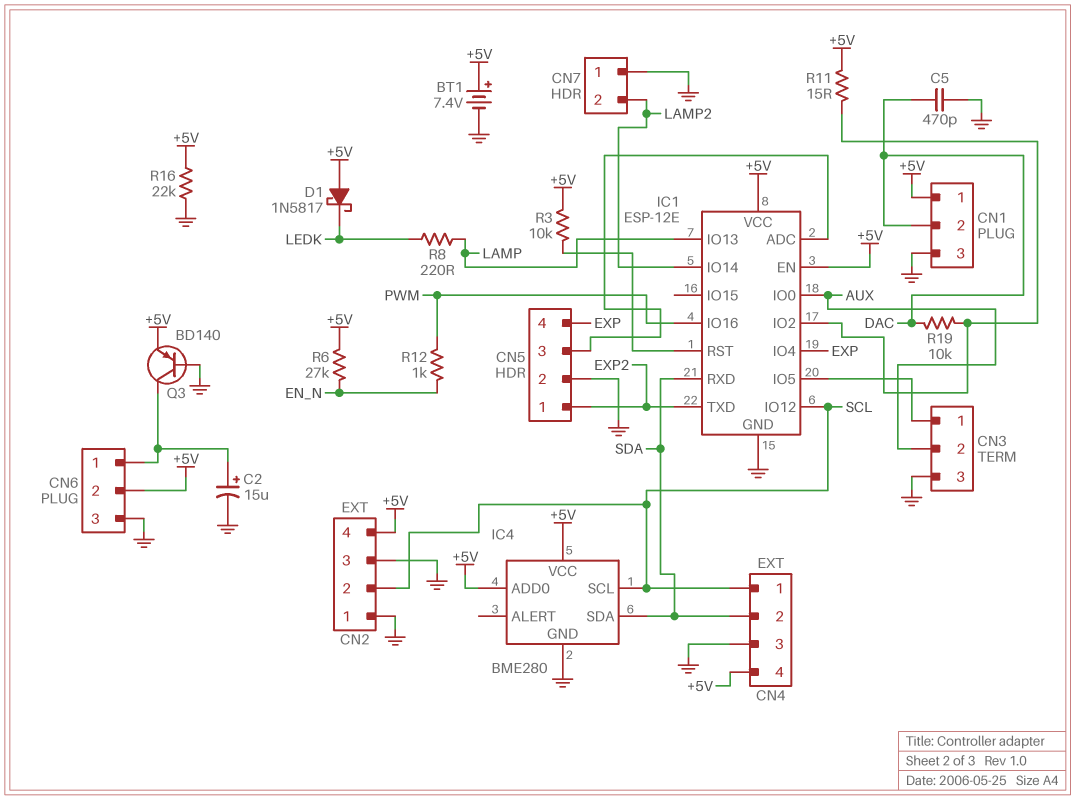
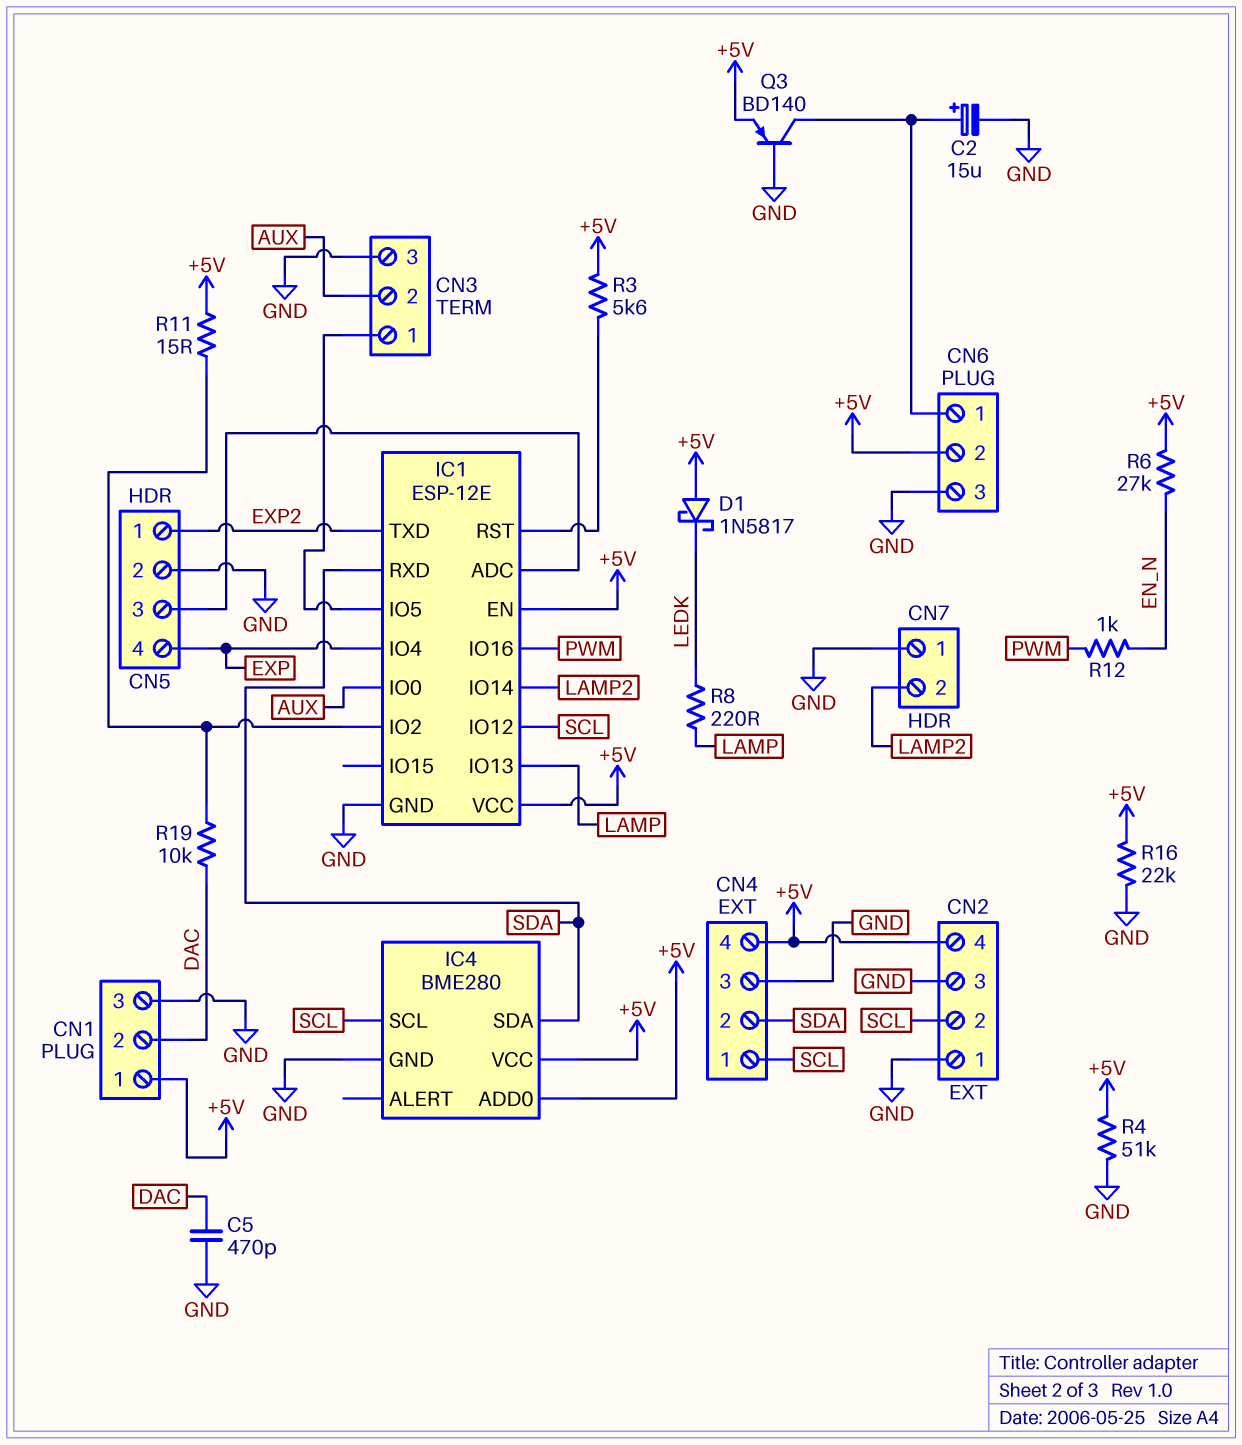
BT1: 7.4V (plus +5V, minus GND) -> none
R3: 10k (+5V, IC1/RST) -> 5.6k (+5V, IC1/RST)
R4: none -> 51k (+5V, GND)

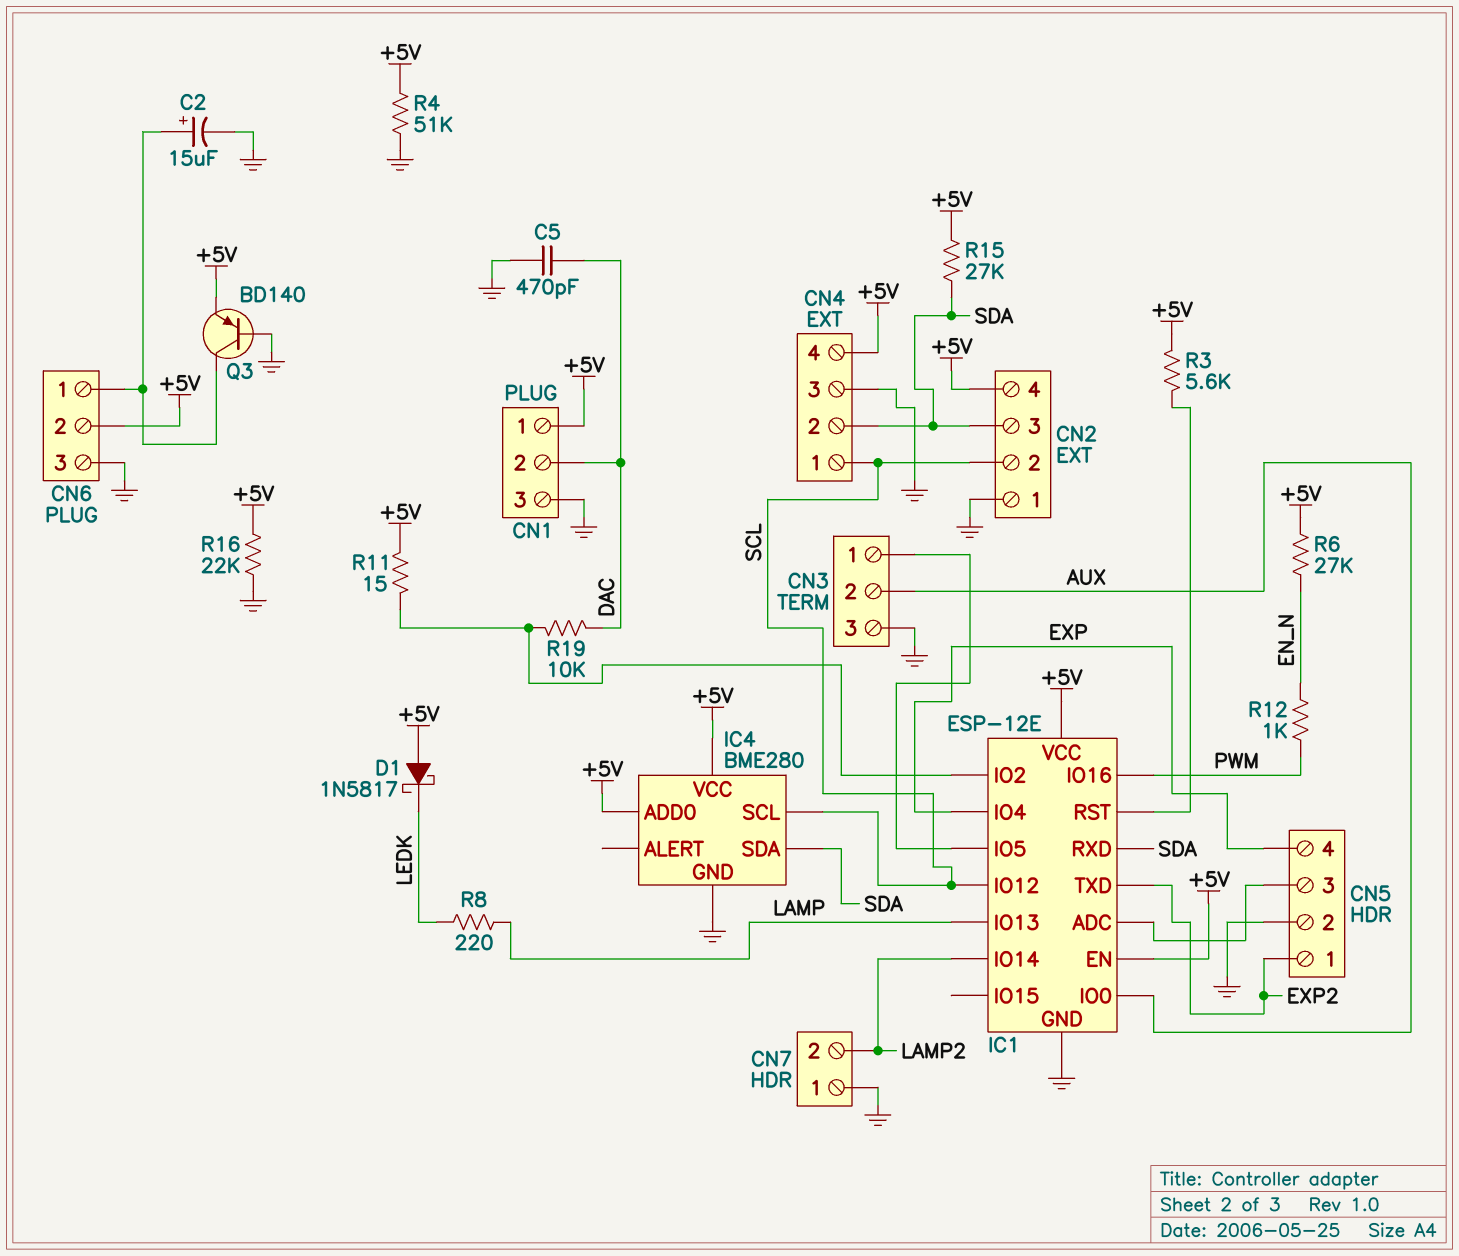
CN2 pin 3: GND -> SDA
R15: none -> 27k (+5V, SDA)

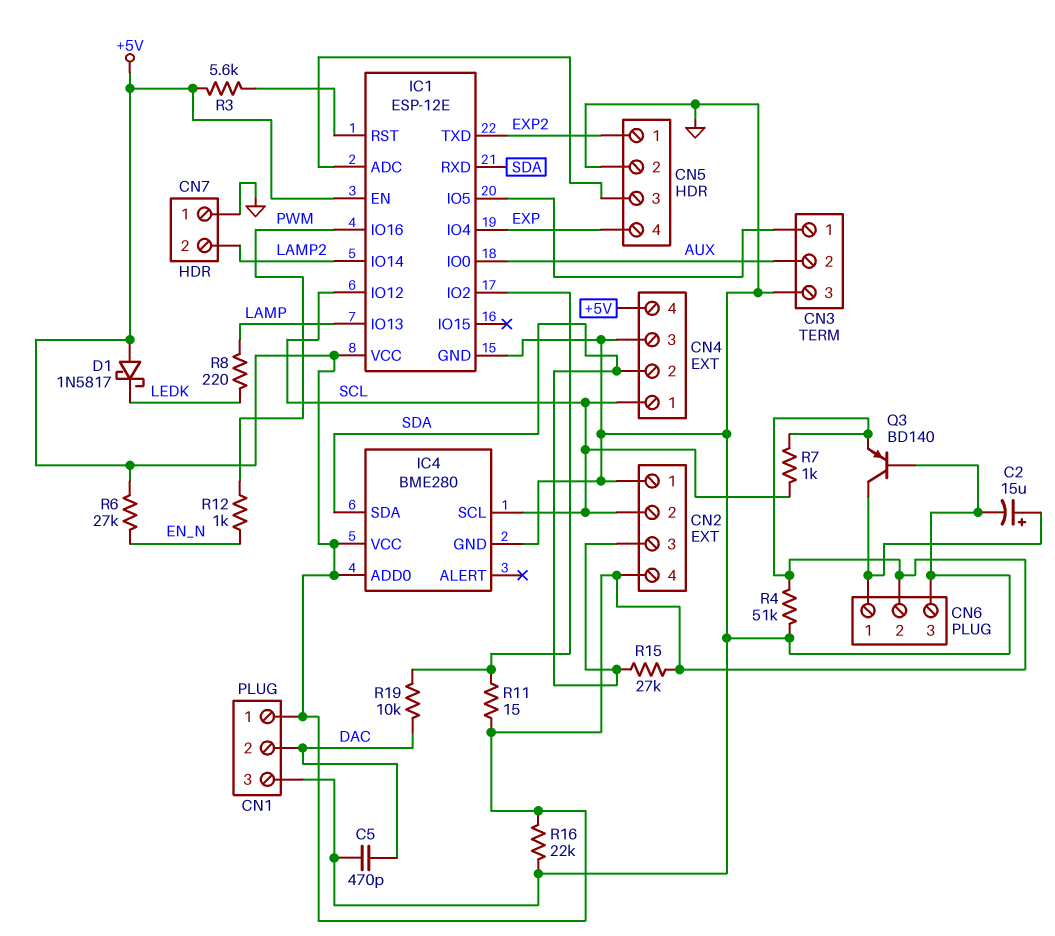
R7: none -> 1k (+5V, SCL)

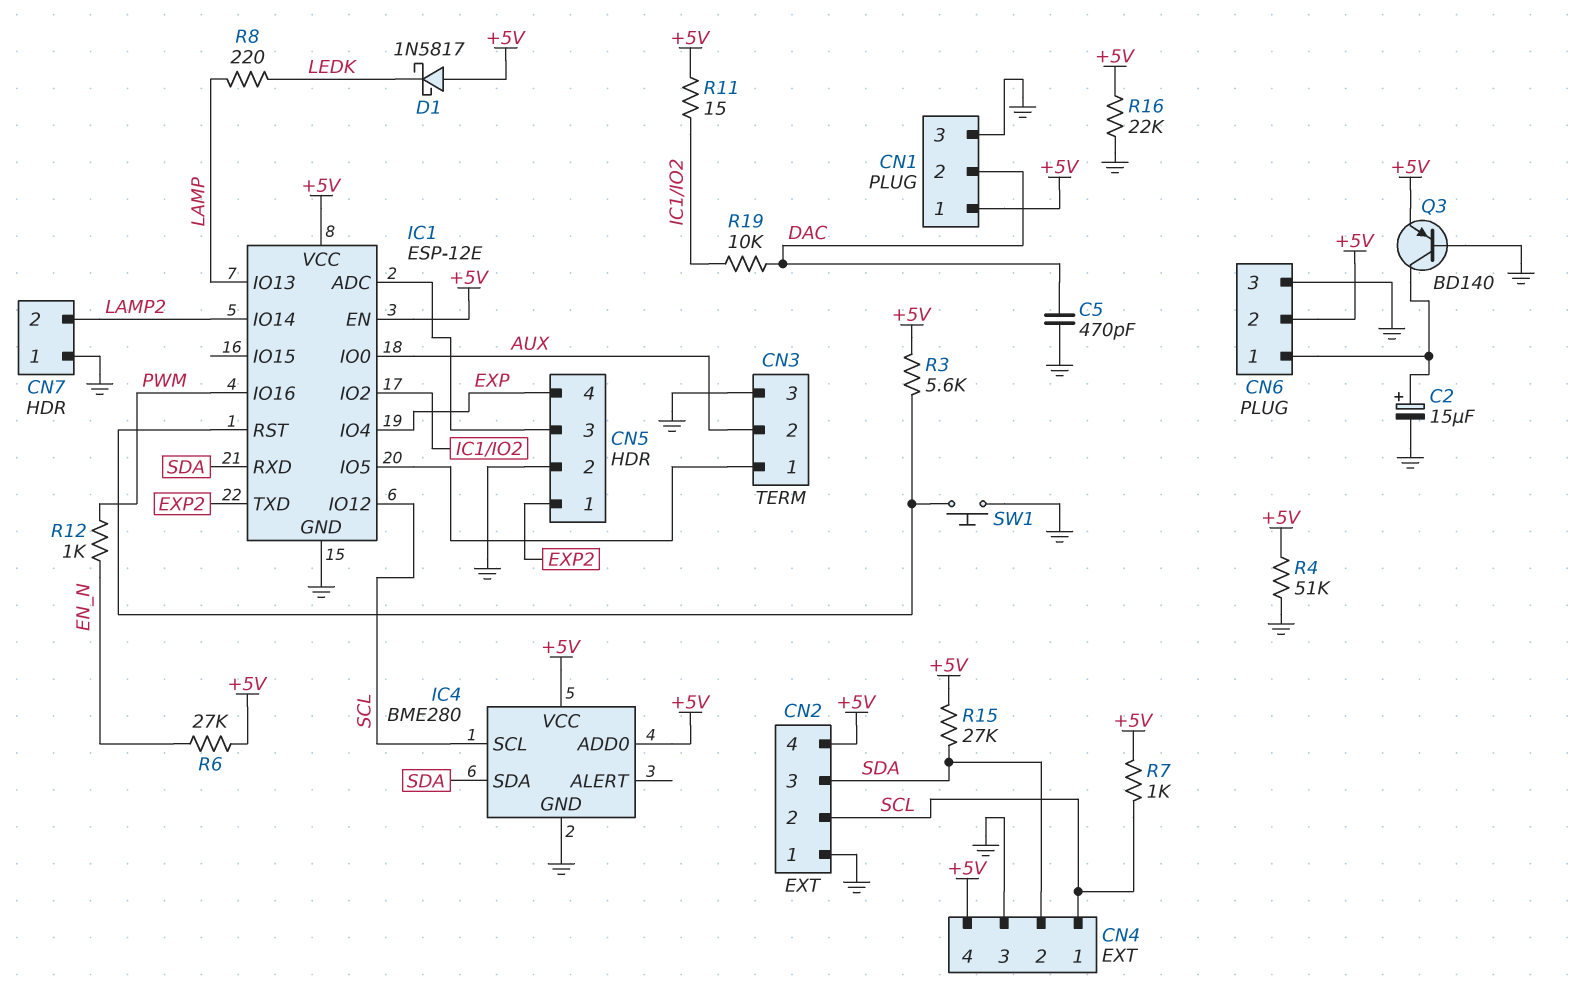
SW1: none -> button (GND, IC1/RST)

